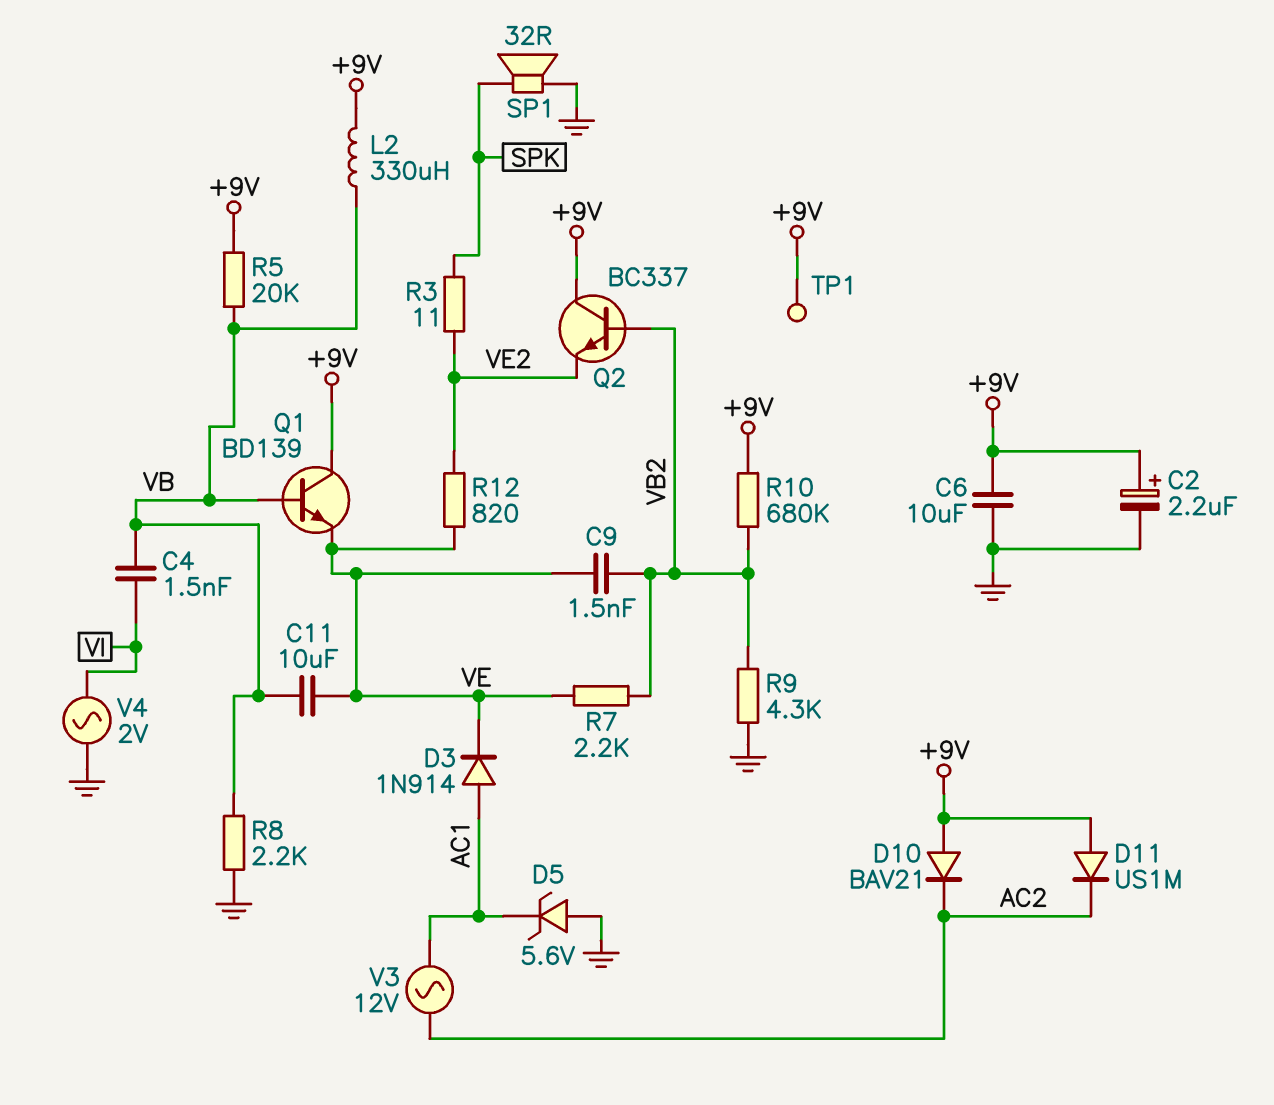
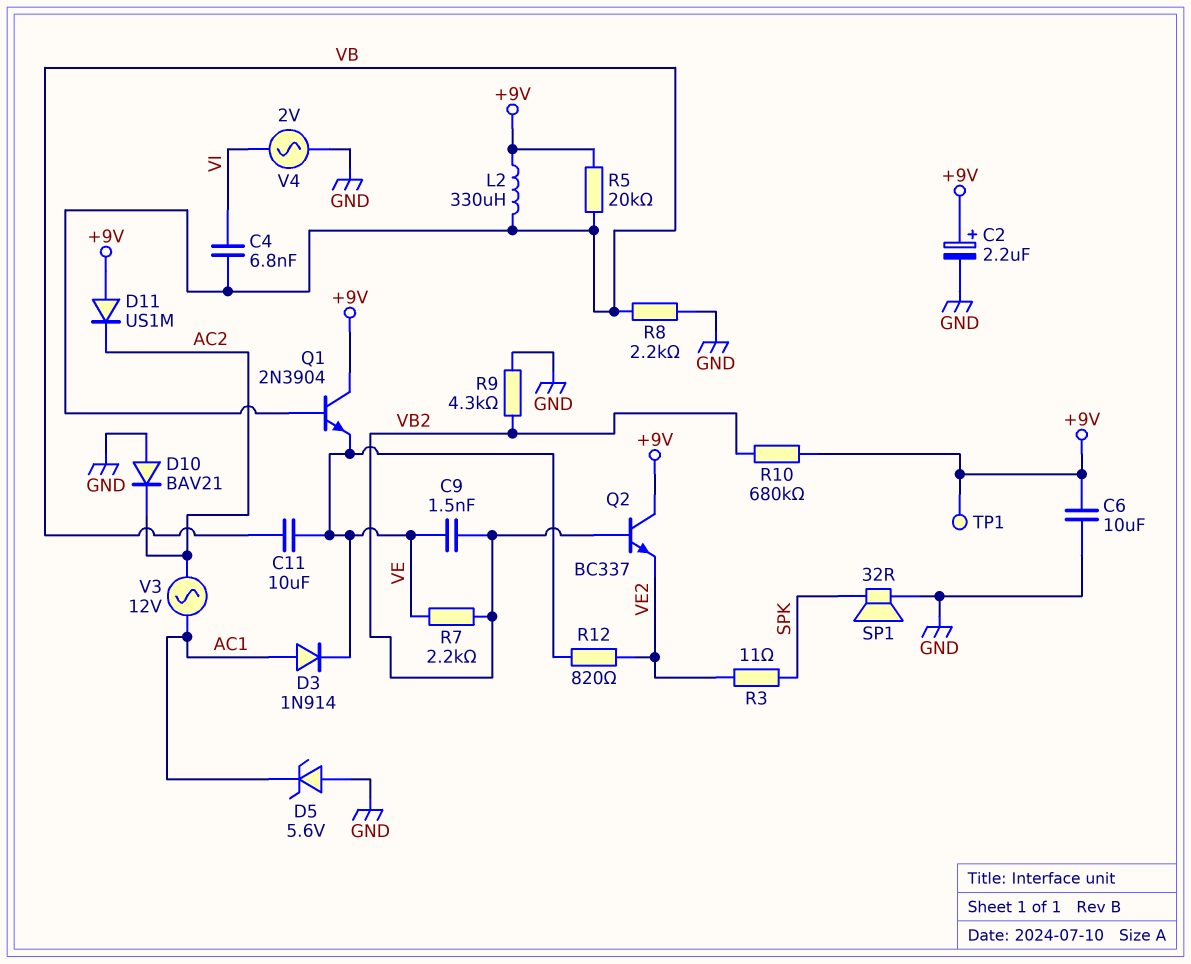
C4: 1.5nF (VB, VI) -> 6.8nF (VB, VI)
D10: diode BAV21 (A +9V, K AC2) -> diode BAV21 (A GND, K AC2)
Q1: NPN BD139 (B VB, C +9V, E VE) -> NPN 2N3904 (B VB, C +9V, E VE)

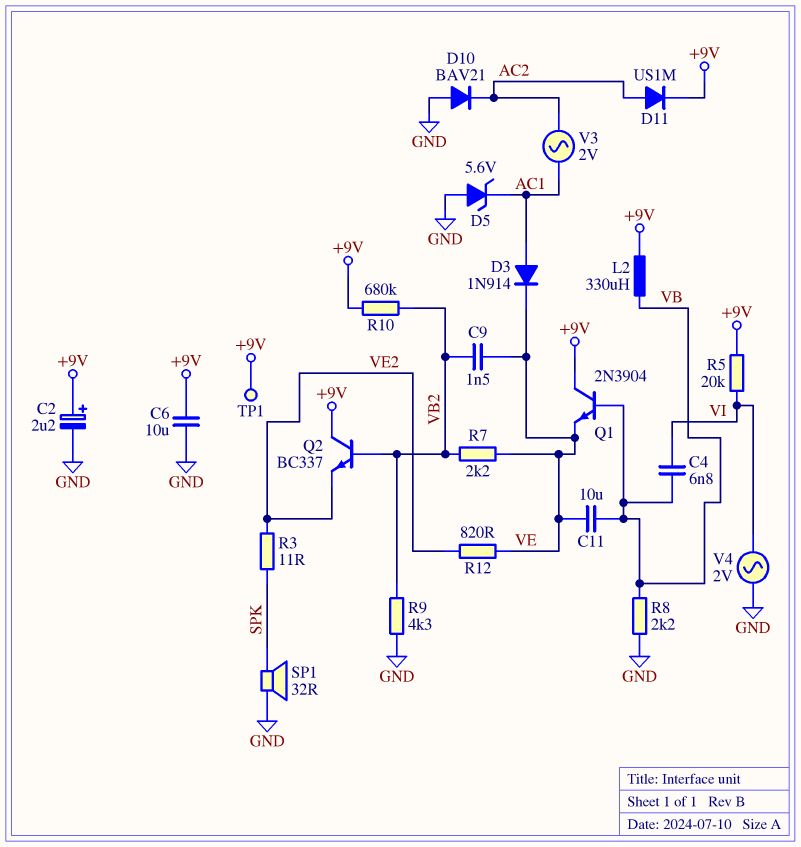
D11: diode US1M (A +9V, K AC2) -> diode US1M (A AC2, K +9V)
R5: 20k (+9V, VB) -> 20k (+9V, VI)
V3: AC 12V (AC1, AC2) -> AC 2V (AC1, AC2)

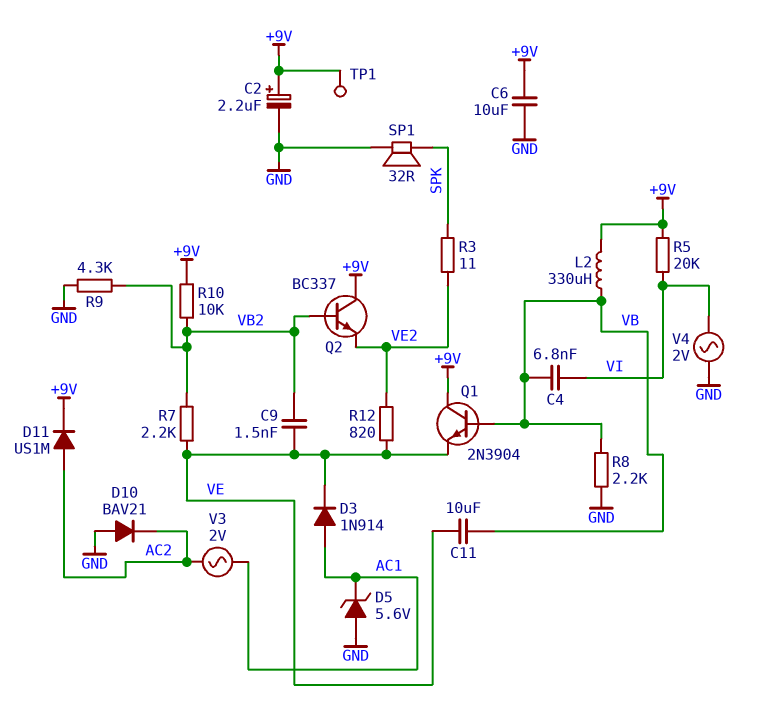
R10: 680k (+9V, VB2) -> 10k (+9V, VB2)

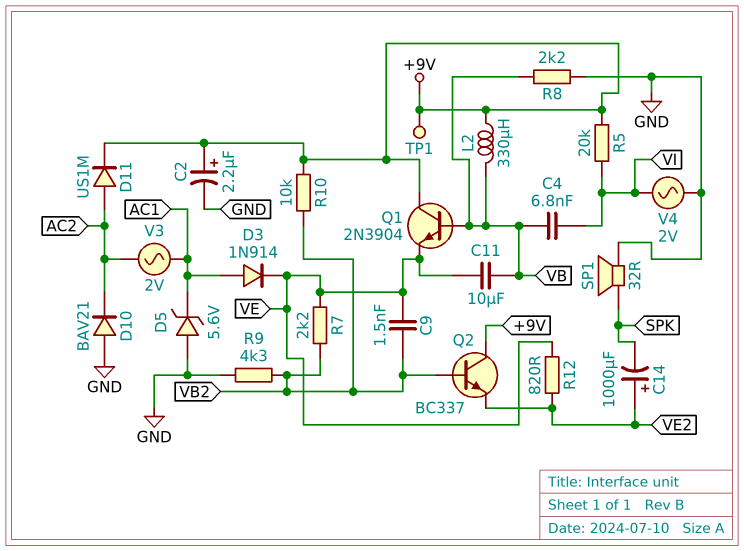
C6: 10uF (+9V, GND) -> none
C14: none -> 1000uF (plus VE2, minus SPK)
R3: 11 (SPK, VE2) -> none

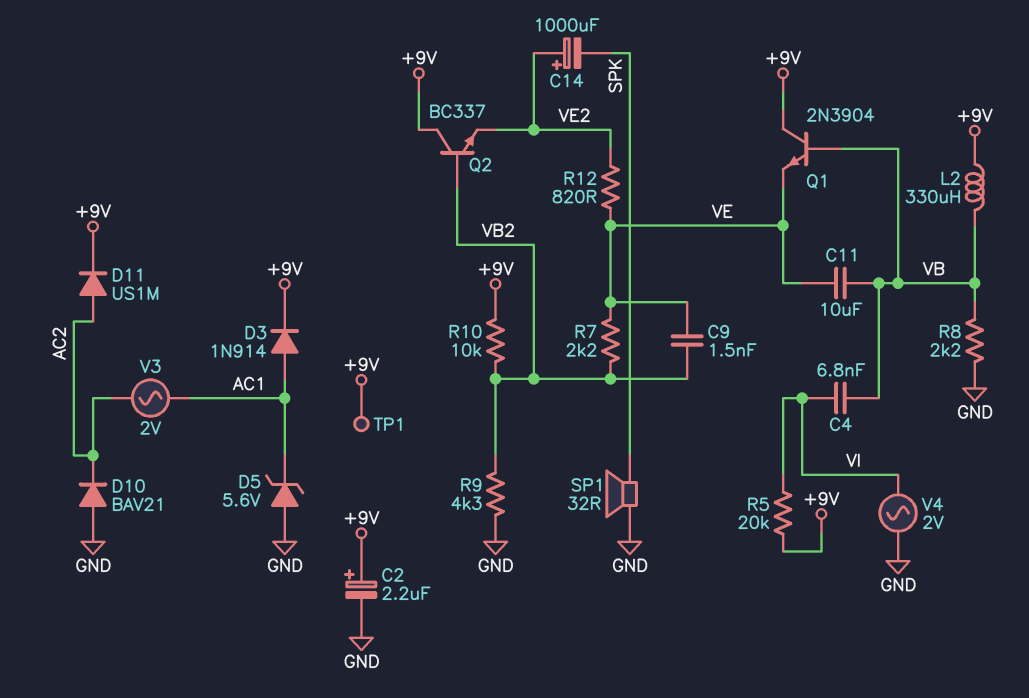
D3: diode 1N914 (A AC1, K VE) -> diode 1N914 (A AC1, K +9V)

